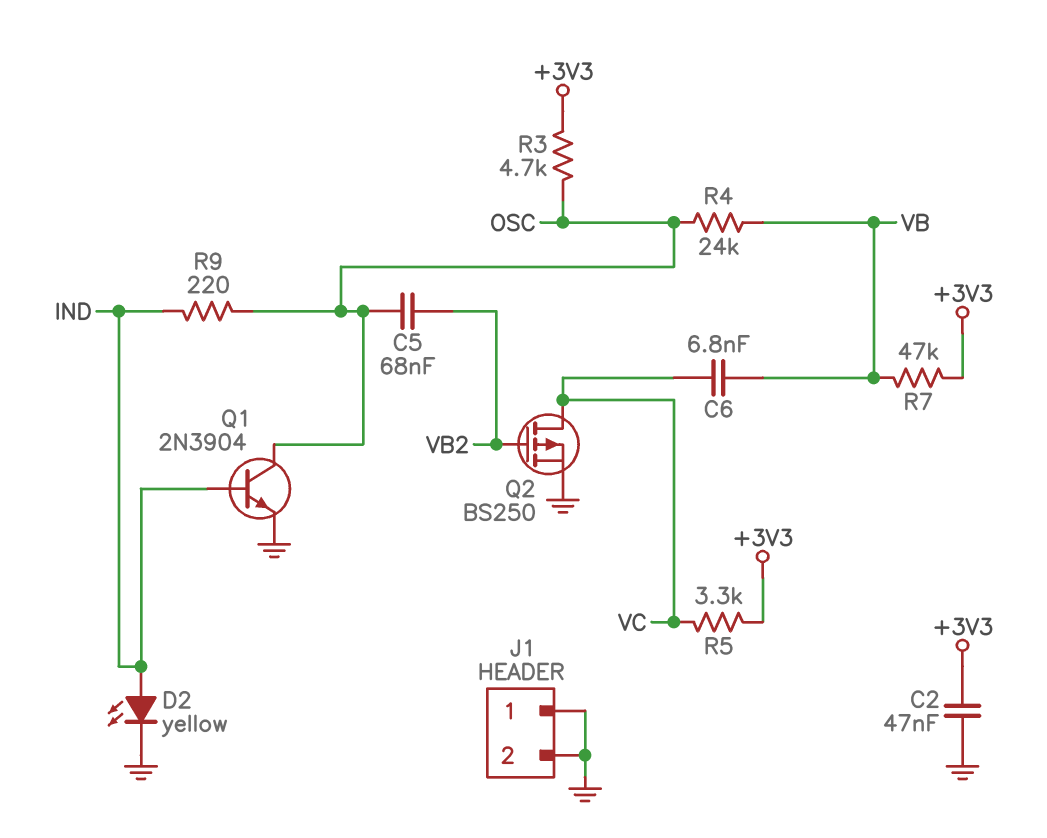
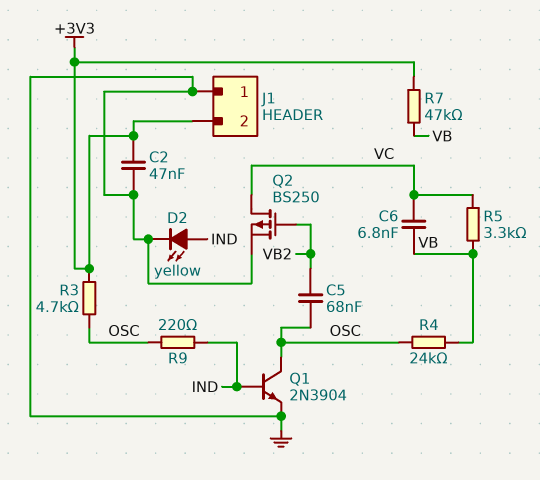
J1 pin 2: GND -> +3V3
R5: 3.3k (+3V3, VC) -> 3.3k (VB, VC)

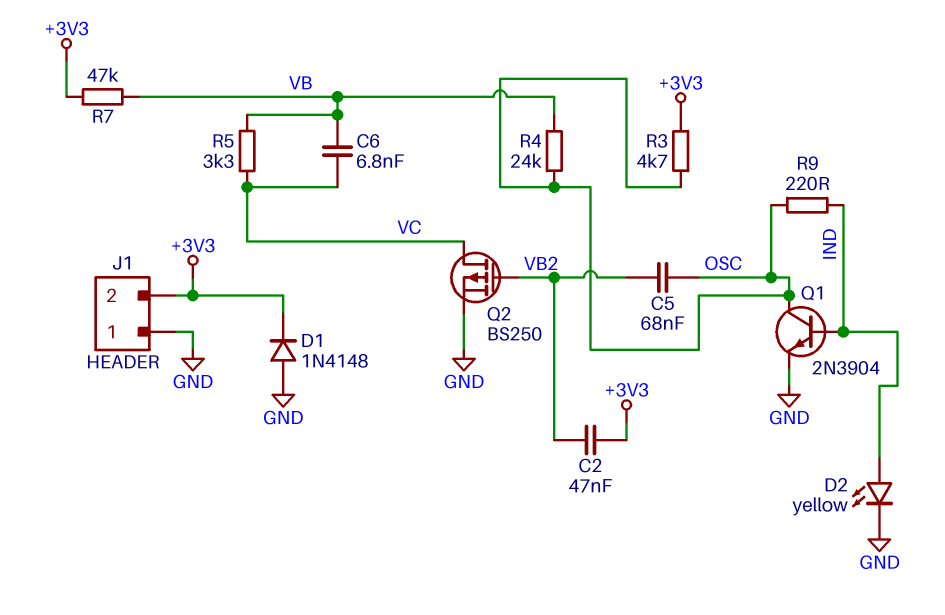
C2: 47nF (+3V3, GND) -> 47nF (+3V3, VB2)
D1: none -> diode 1N4148 (A GND, K +3V3)

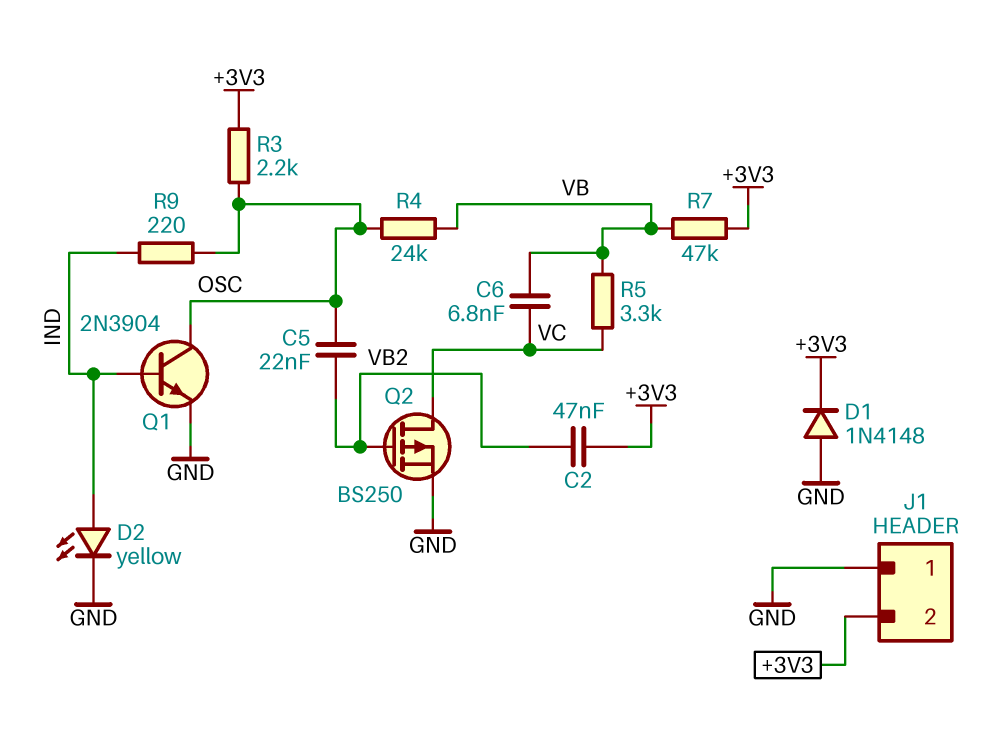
C5: 68nF (OSC, VB2) -> 22nF (OSC, VB2)
R3: 4.7k (+3V3, OSC) -> 2.2k (+3V3, OSC)

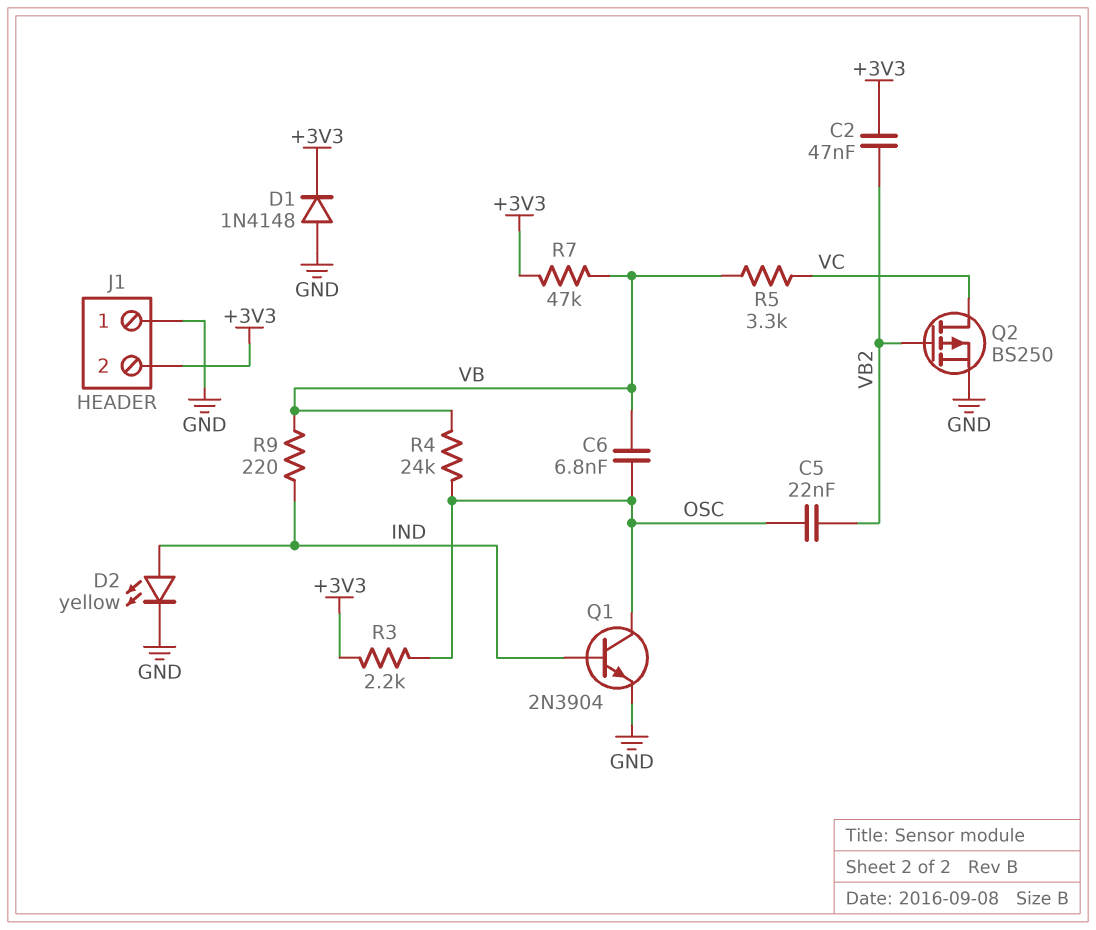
C6: 6.8nF (VB, VC) -> 6.8nF (OSC, VB)
R9: 220 (IND, OSC) -> 220 (IND, VB)

